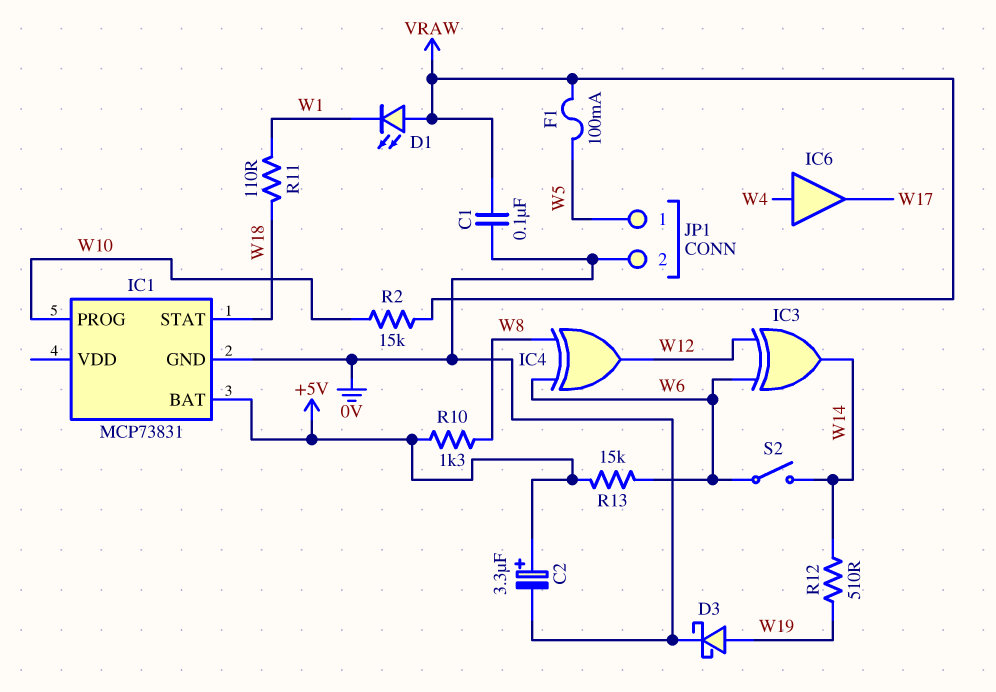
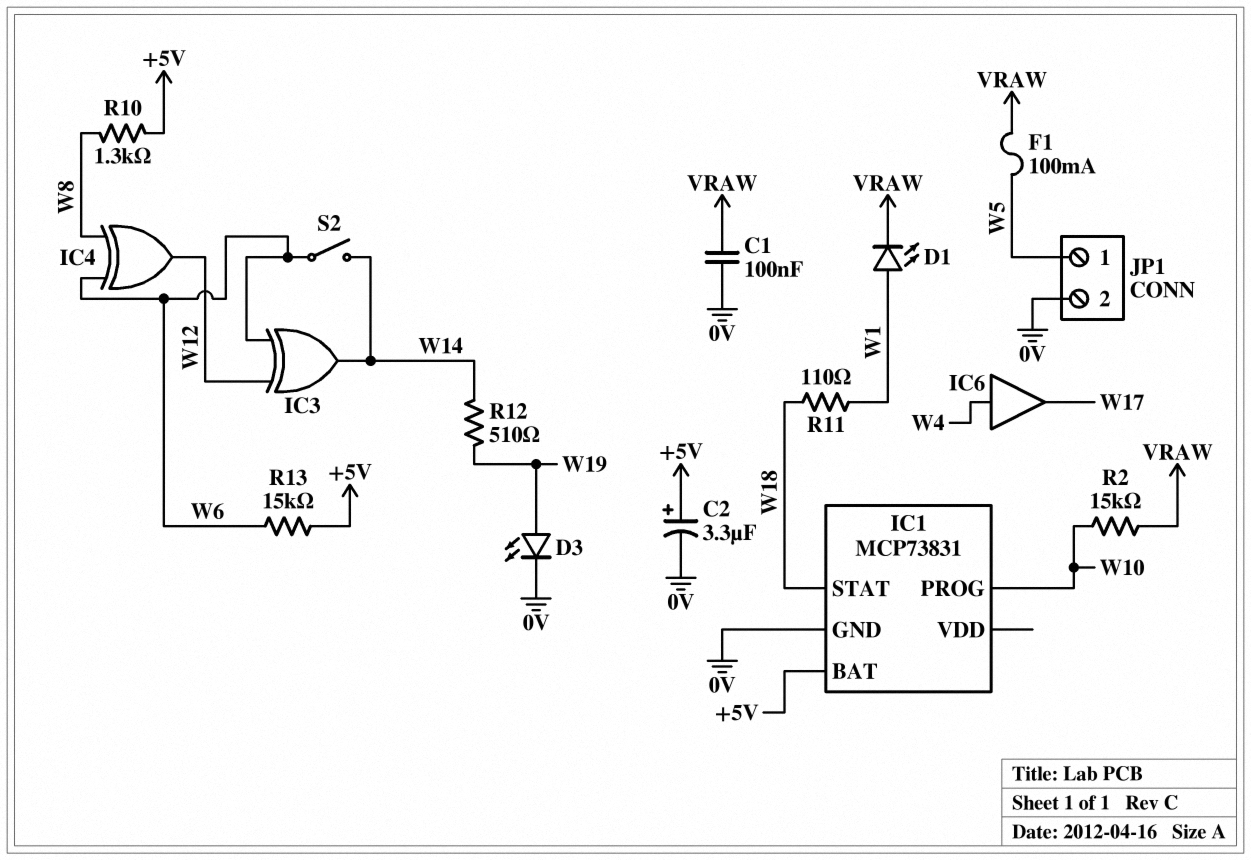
D1: LED (A VRAW, K W1) -> LED (A W1, K VRAW)
D3: schottky (A W19, K 0V) -> LED (A W19, K 0V)

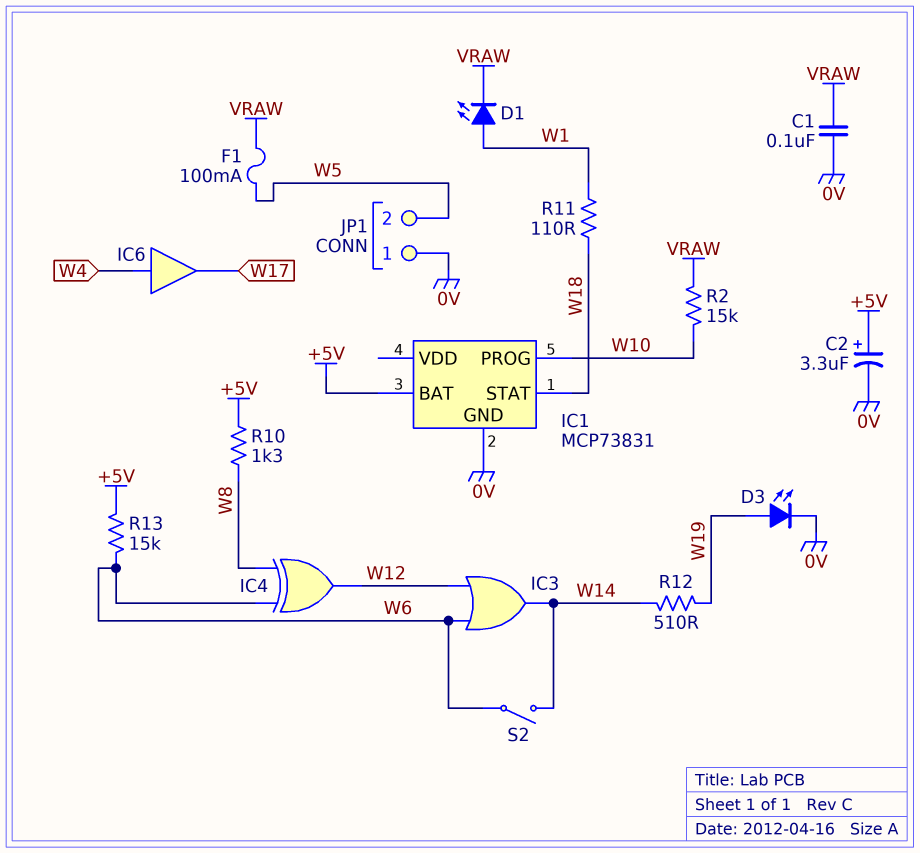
IC3: XOR (in W6, in W12, out W14) -> OR (in W6, in W12, out W14)
JP1 pin 1: W5 -> 0V
JP1 pin 2: 0V -> W5

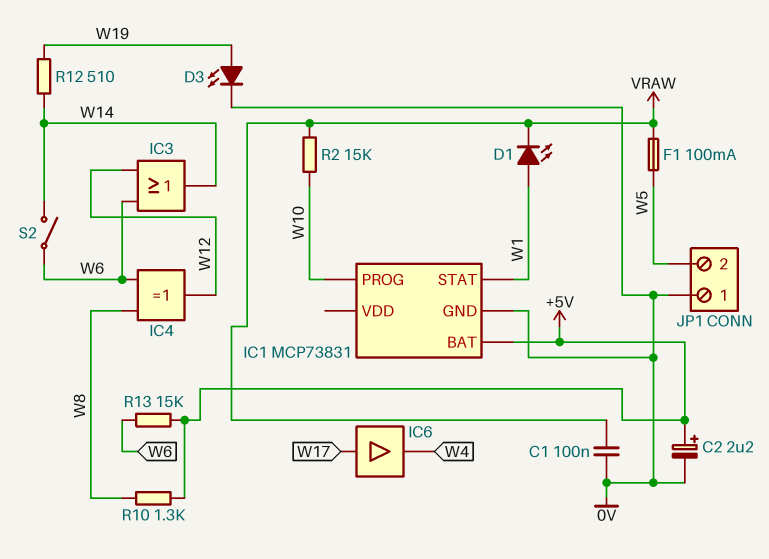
C2: 3.3uF (plus +5V, minus 0V) -> 2.2uF (plus +5V, minus 0V)
IC1 pin STAT: W18 -> W1
IC6: buffer (in W4, out W17) -> buffer (in W17, out W4)
R11: 110 (W1, W18) -> none

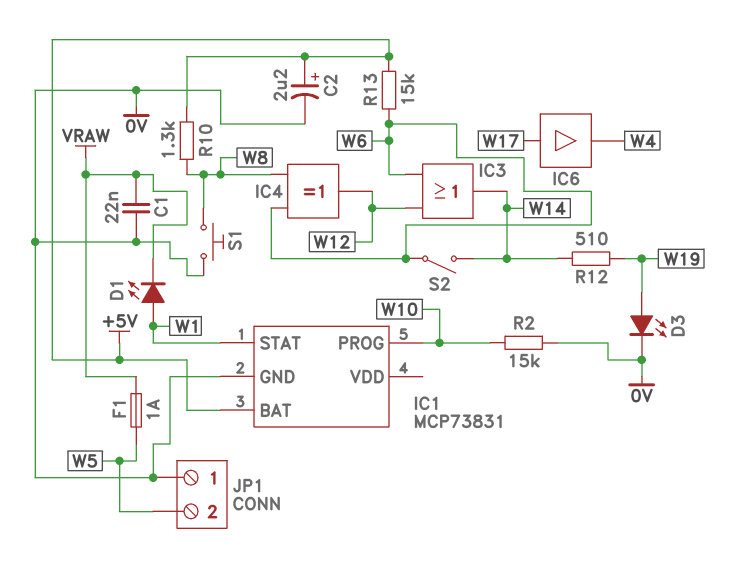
C1: 100nF (0V, VRAW) -> 22nF (0V, VRAW)
F1: 100mA (VRAW, W5) -> 1A (VRAW, W5)
R2: 15k (VRAW, W10) -> 15k (0V, W10)
S1: none -> button (0V, W8)

